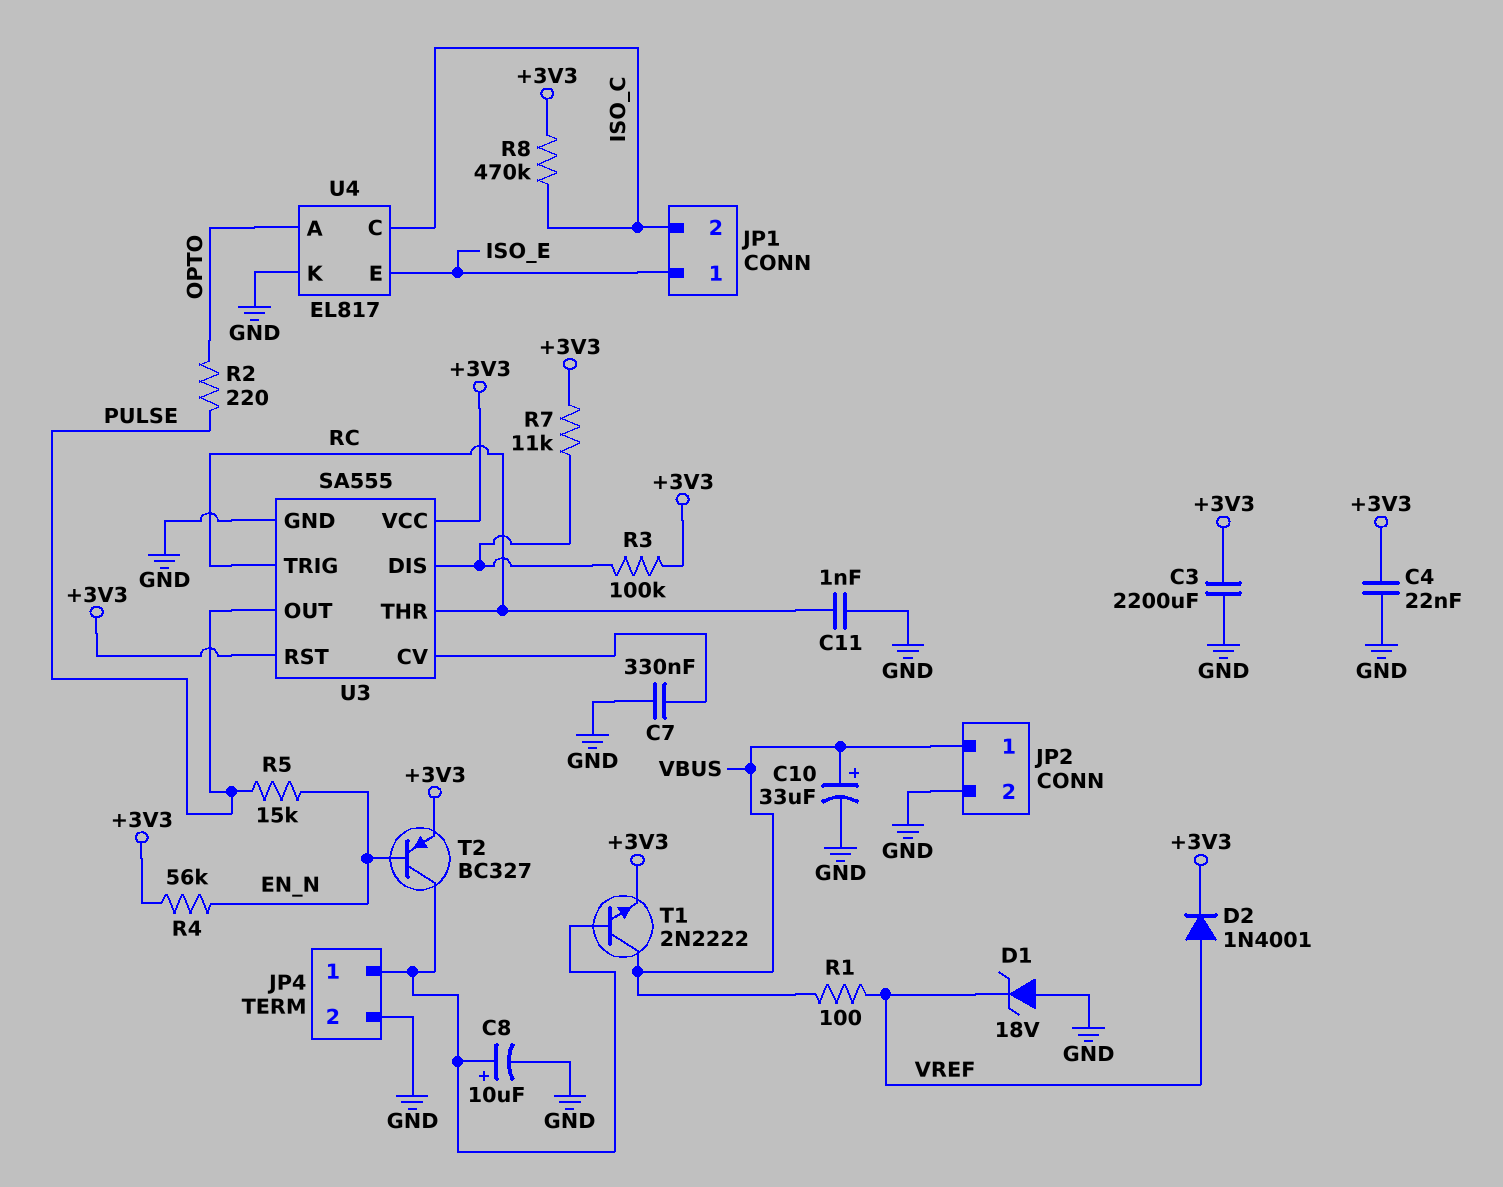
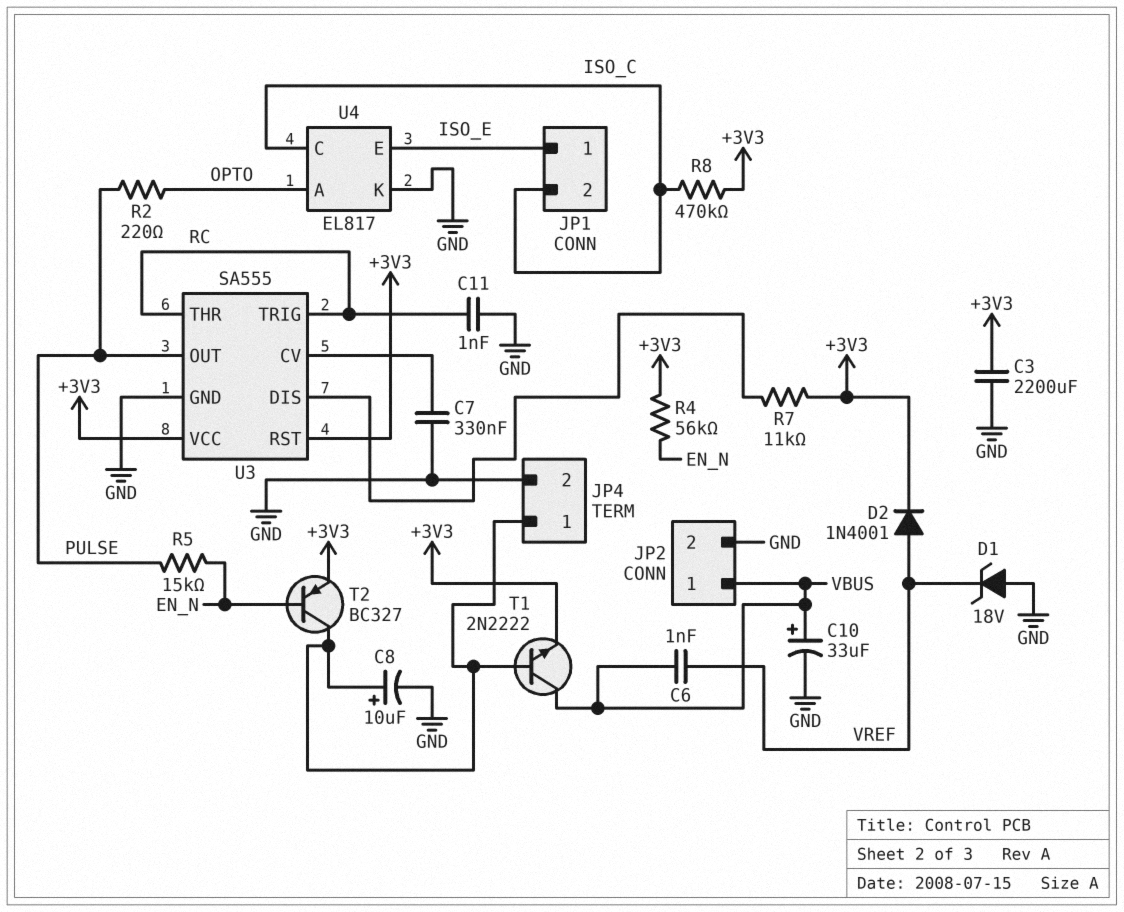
C4: 22nF (+3V3, GND) -> none
C6: none -> 1nF (VBUS, VREF)
R1: 100 (VBUS, VREF) -> none
R3: 100k (+3V3, U3/DIS) -> none

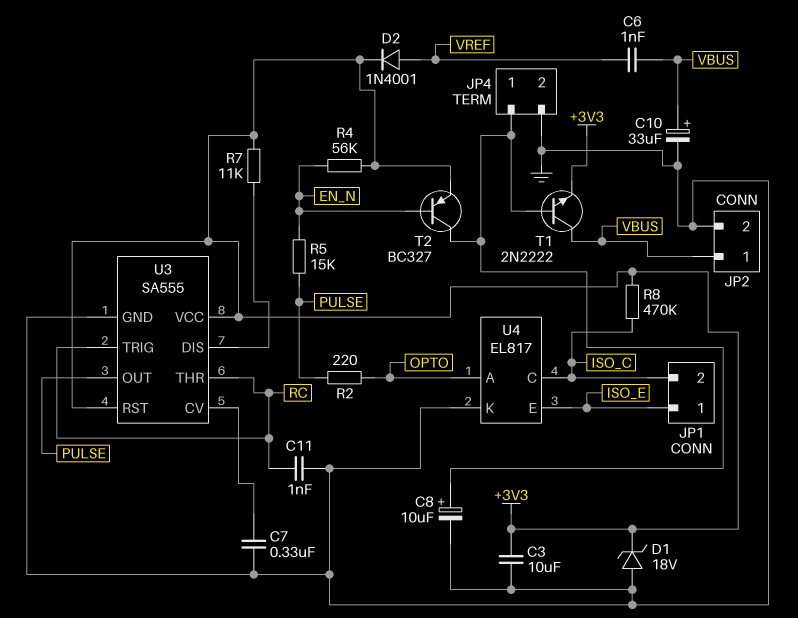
C3: 2200uF (+3V3, GND) -> 10uF (+3V3, GND)
D1: zener 18V (A GND, K VREF) -> zener 18V (A GND, K +3V3)

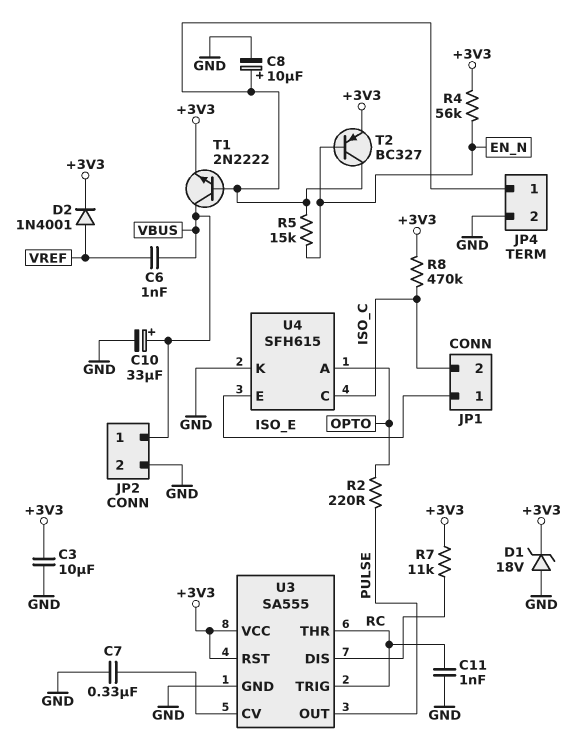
R5: 15k (EN_N, PULSE) -> 15k (EN_N, JP4/1)
U4: EL817 -> SFH615

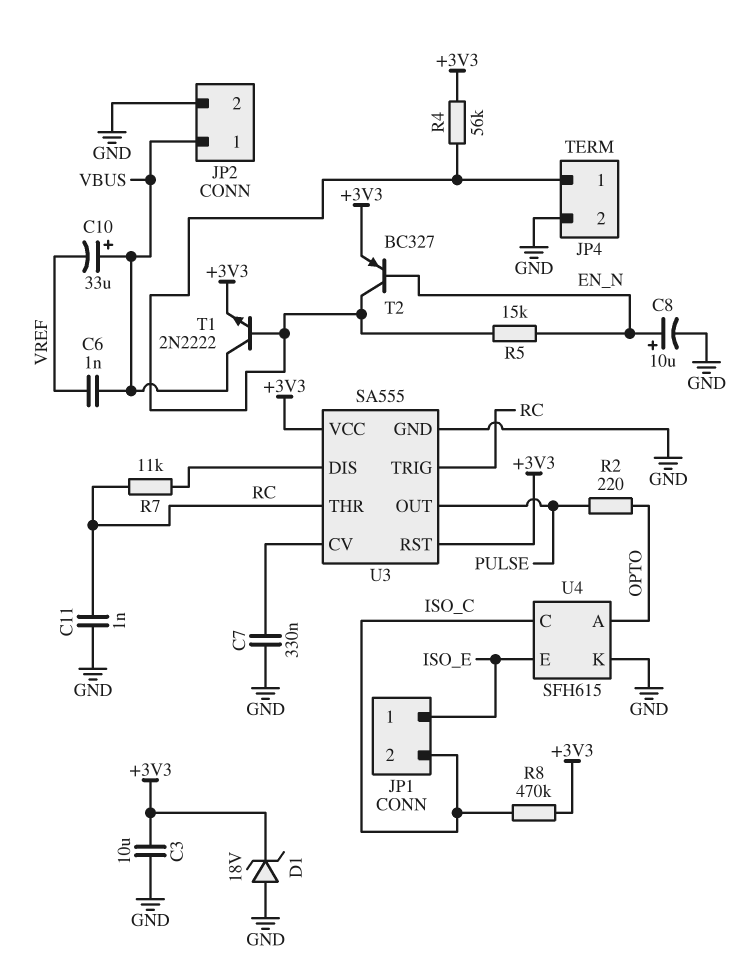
C8: 10uF (plus JP4/1, minus GND) -> 10uF (plus EN_N, minus GND)
C10: 33uF (plus VBUS, minus GND) -> 33uF (plus VBUS, minus VREF)
D2: diode 1N4001 (A VREF, K +3V3) -> none
R4: 56k (+3V3, EN_N) -> 56k (+3V3, JP4/1)
R7: 11k (+3V3, U3/DIS) -> 11k (RC, U3/DIS)

